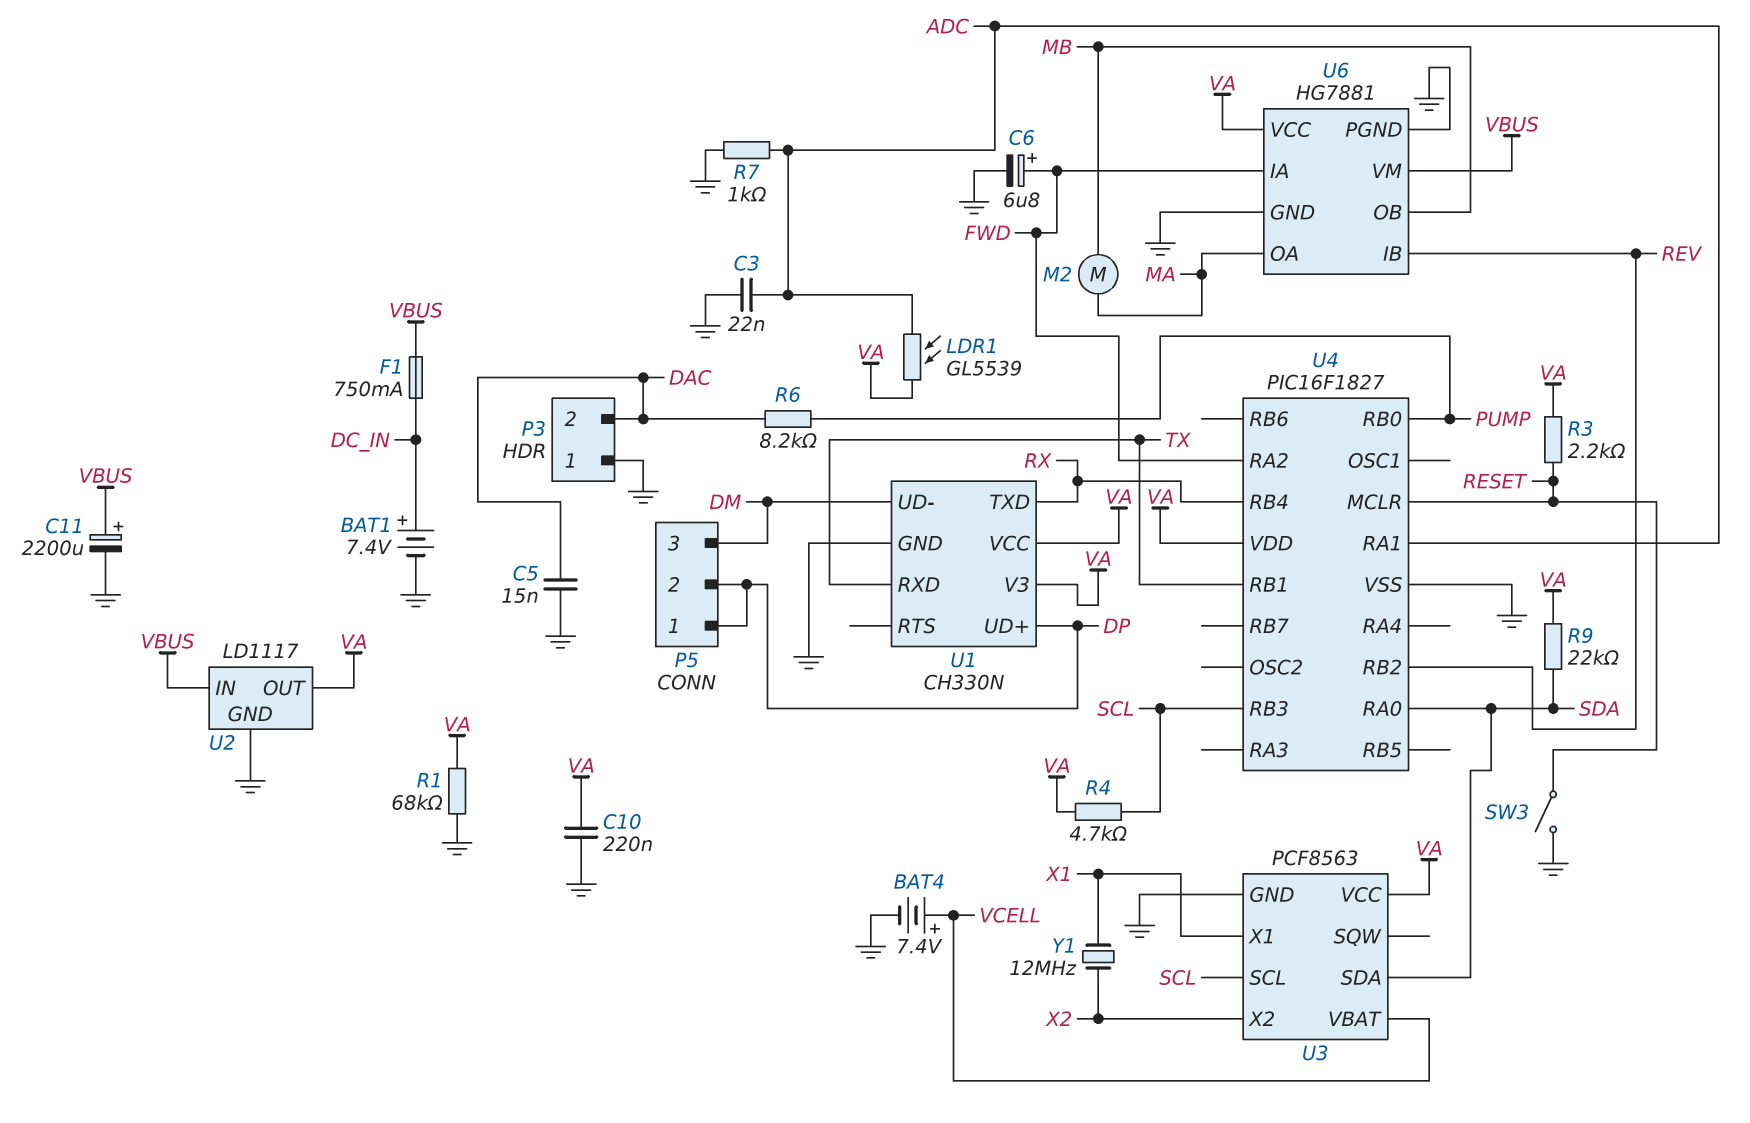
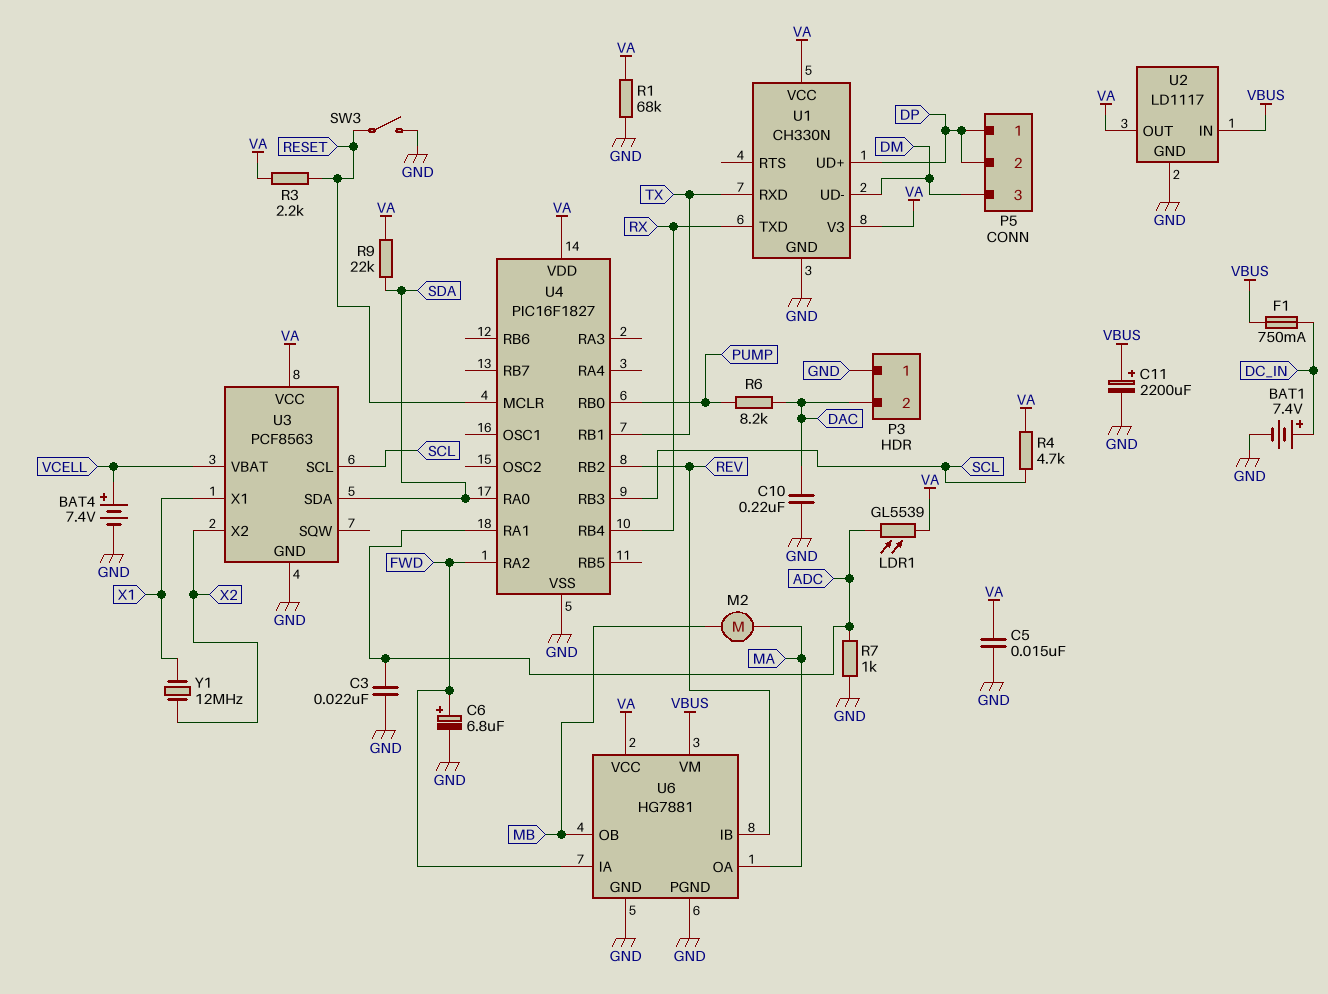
C5: 15nF (DAC, GND) -> 15nF (GND, VA)
C10: 220nF (GND, VA) -> 220nF (DAC, GND)

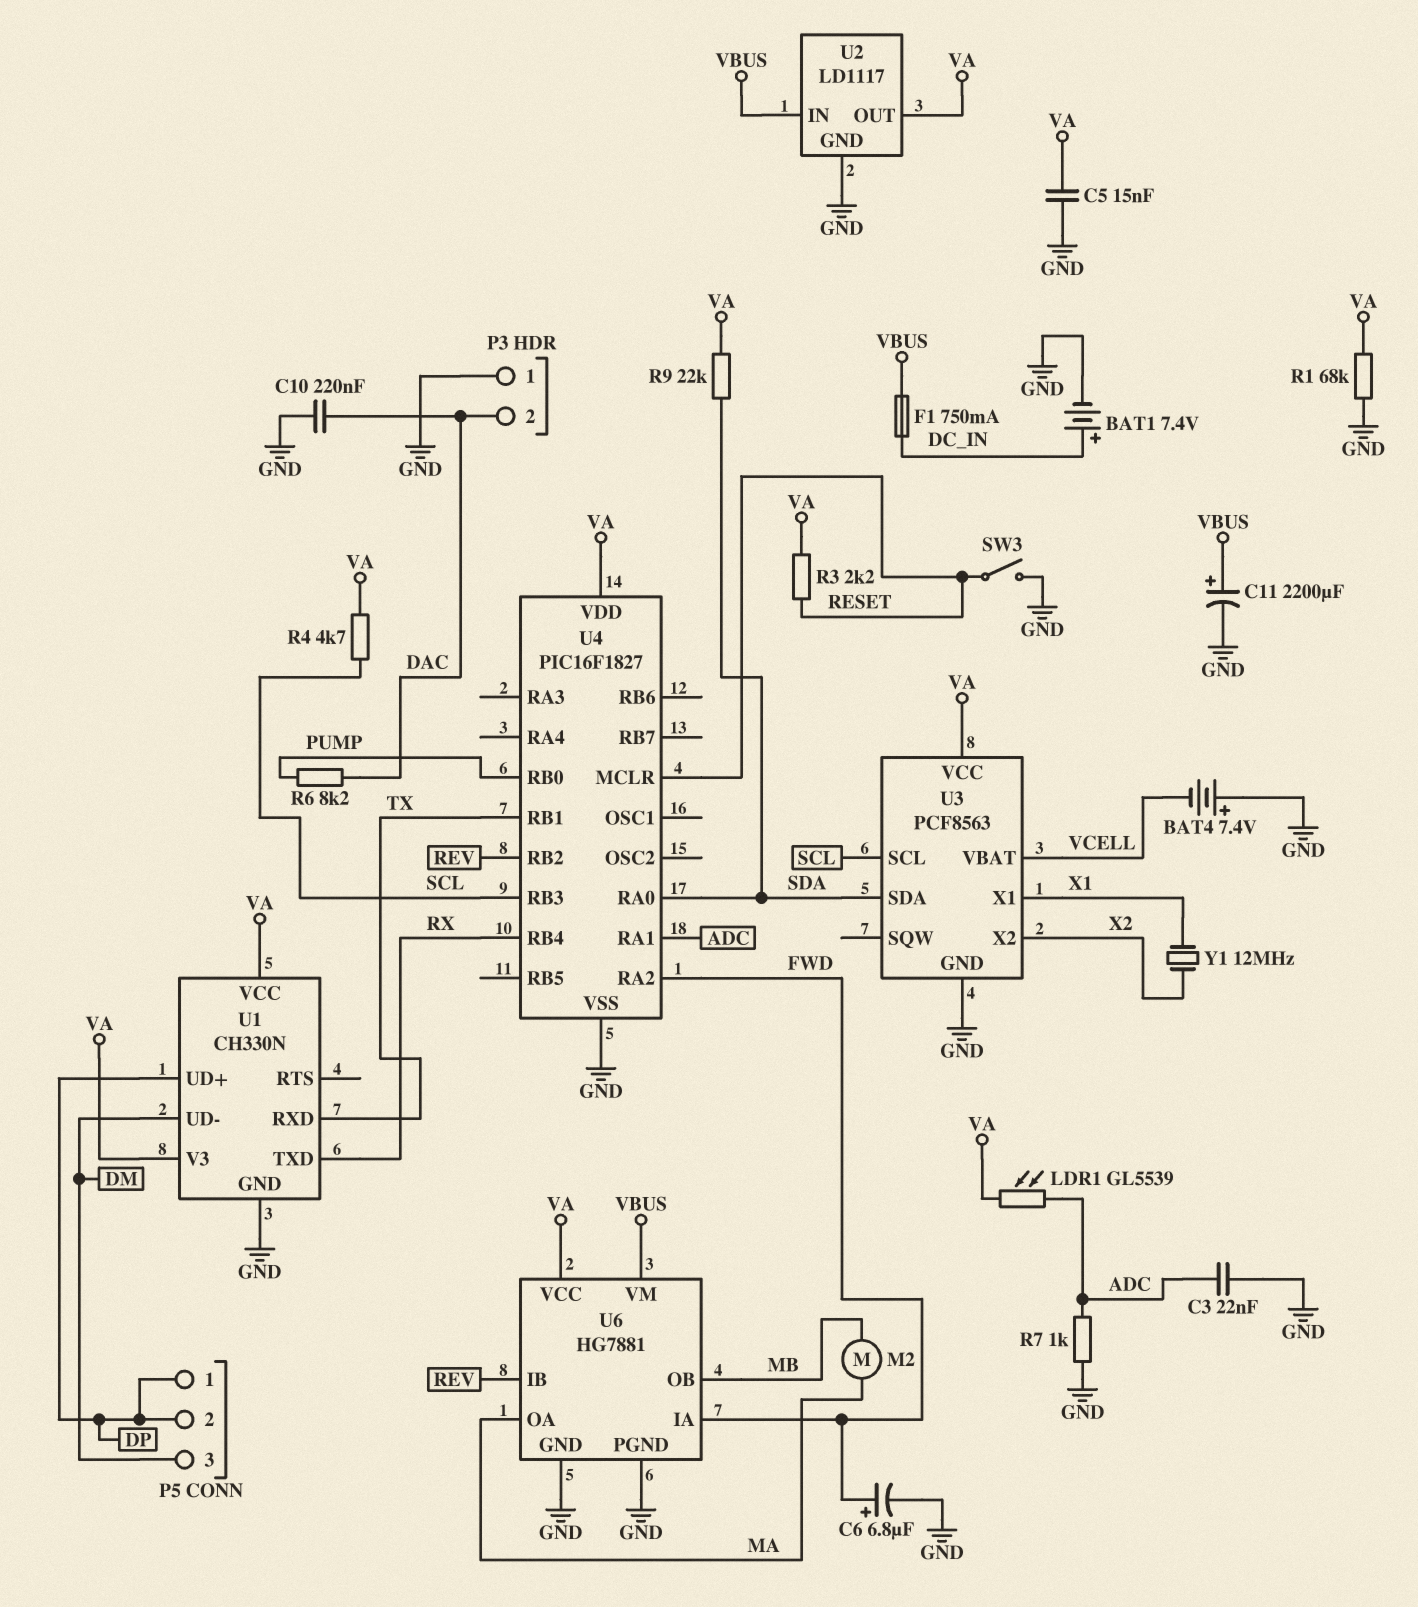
BAT4: 7.4V (plus VCELL, minus GND) -> 7.4V (plus GND, minus VCELL)

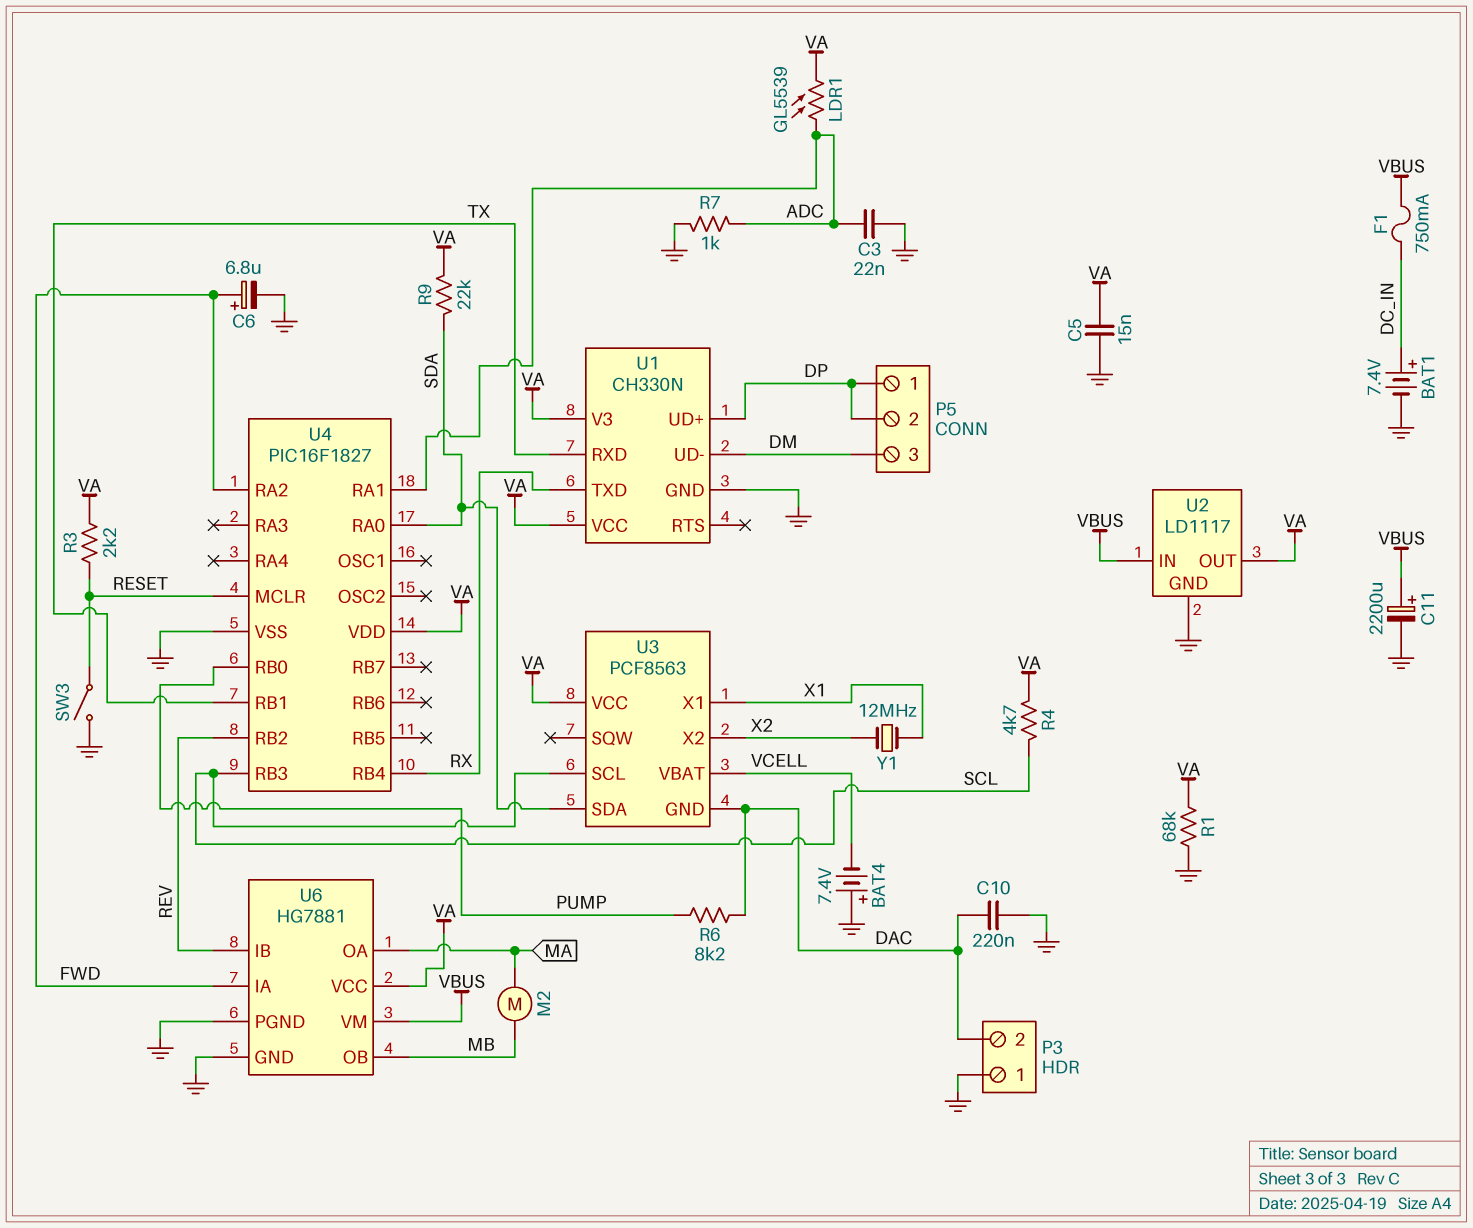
U3 pin GND: GND -> DAC

